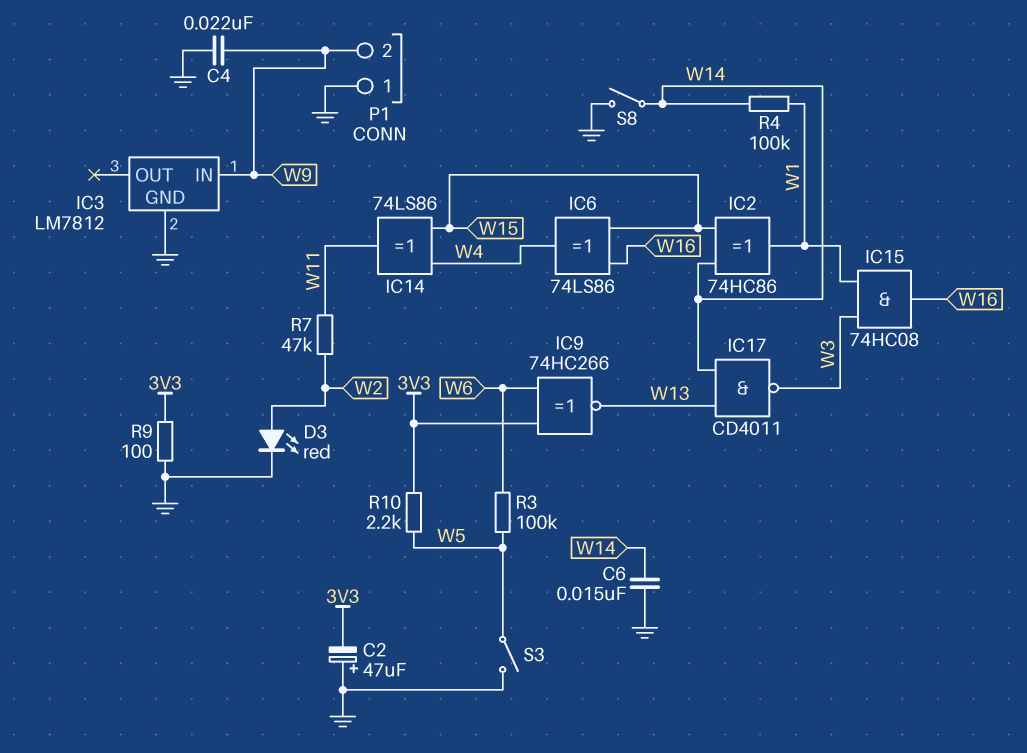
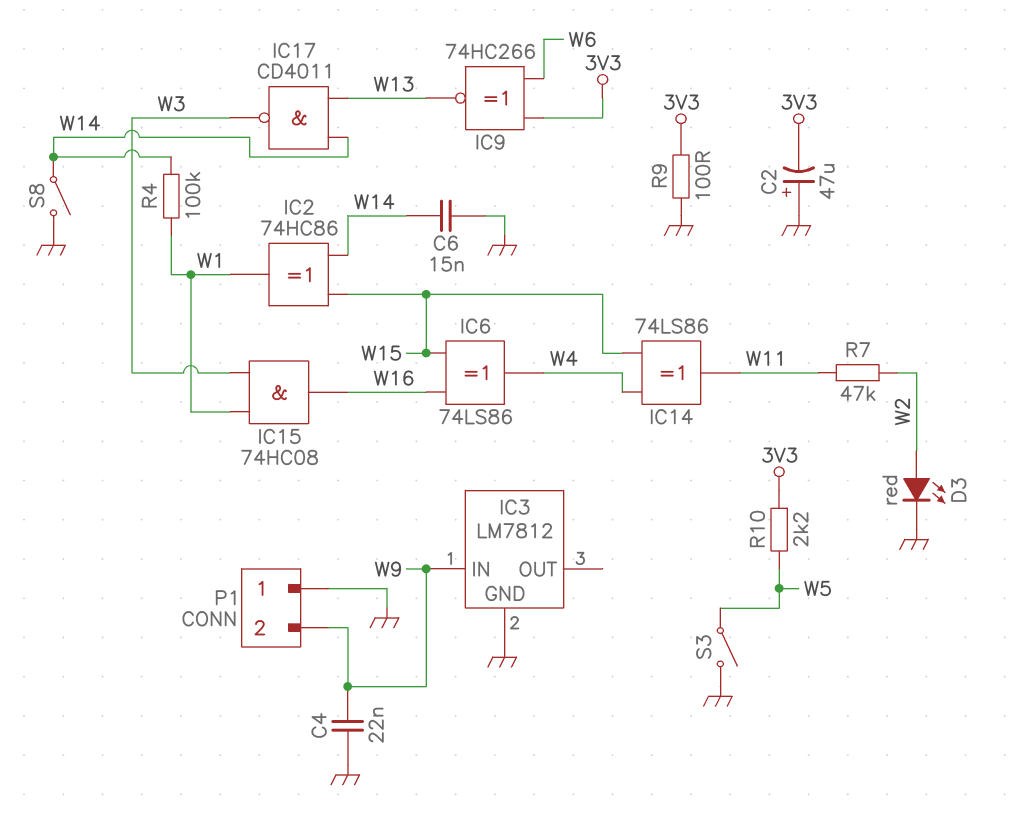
R3: 100k (W5, W6) -> none

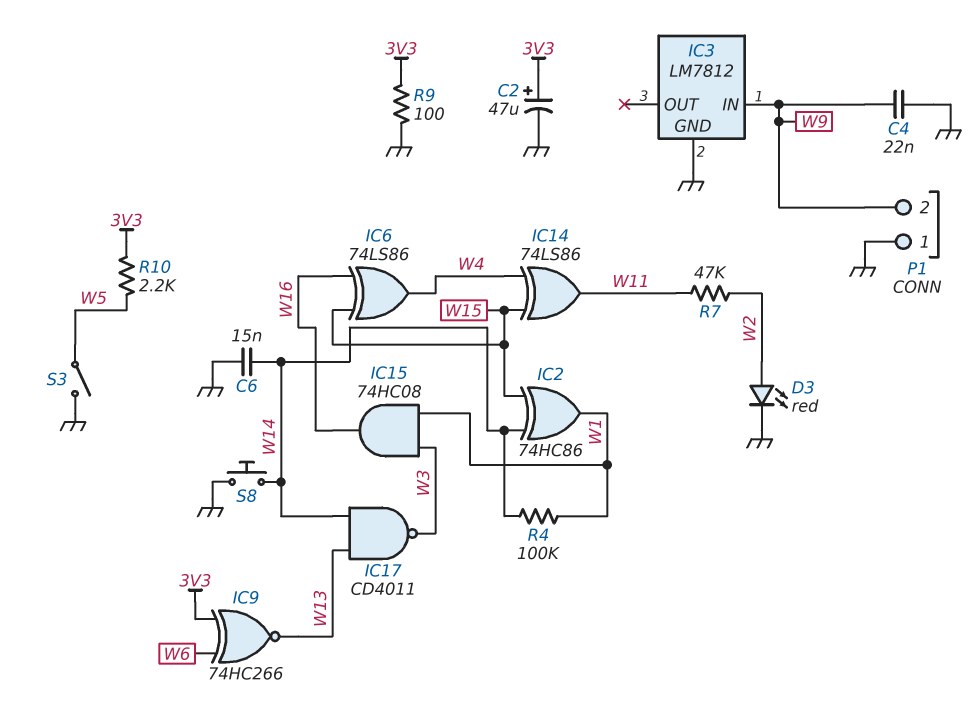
C2: 47uF (plus GND, minus 3V3) -> 47uF (plus 3V3, minus GND)
S8: switch (GND, W14) -> button (GND, W14)

